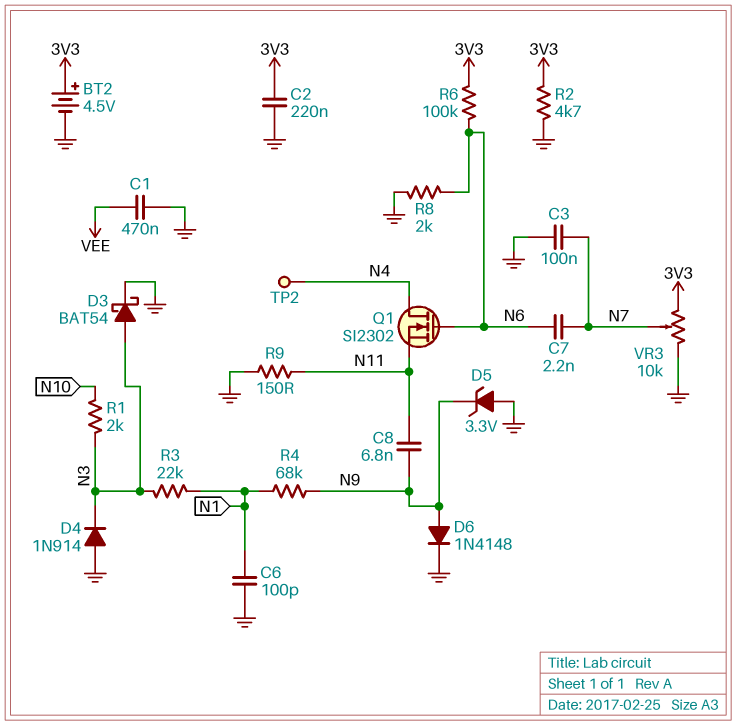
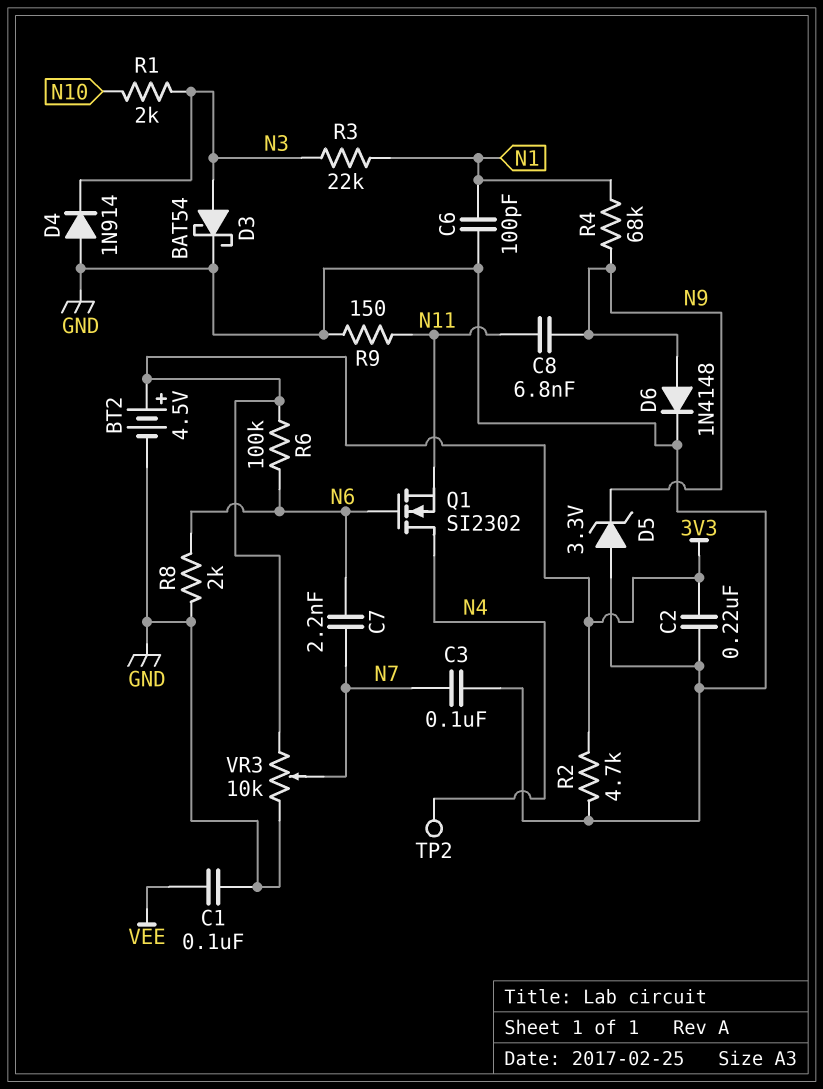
C1: 470nF (GND, VEE) -> 100nF (GND, VEE)

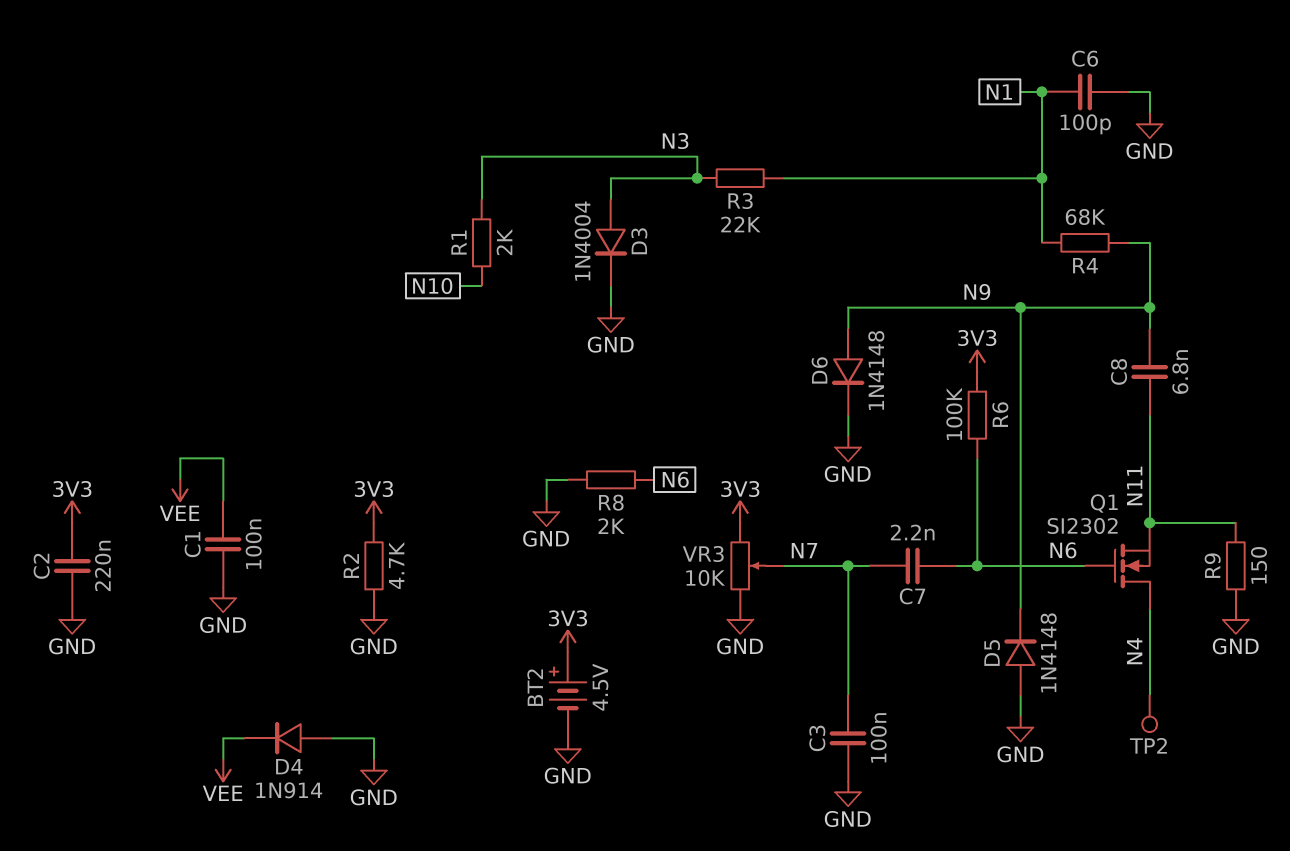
D3: schottky BAT54 (A N3, K GND) -> diode 1N4004 (A N3, K GND)
D4: diode 1N914 (A GND, K N3) -> diode 1N914 (A GND, K VEE)
D5: zener 3.3V (A GND, K N9) -> diode 1N4148 (A GND, K N9)

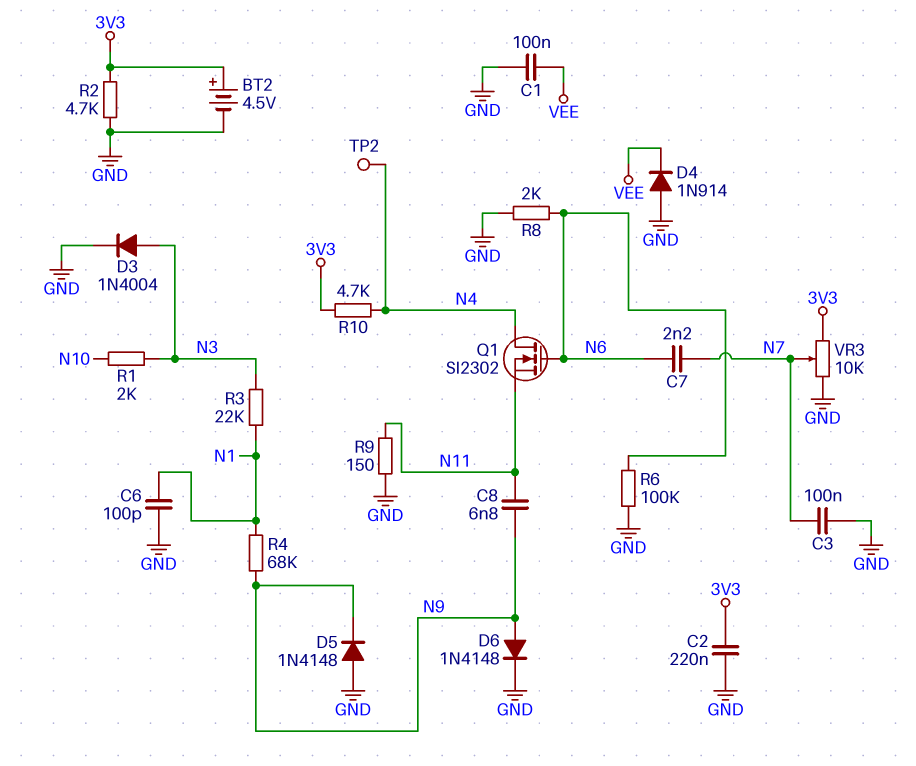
R6: 100k (3V3, N6) -> 100k (GND, N6)
R10: none -> 4.7k (3V3, N4)

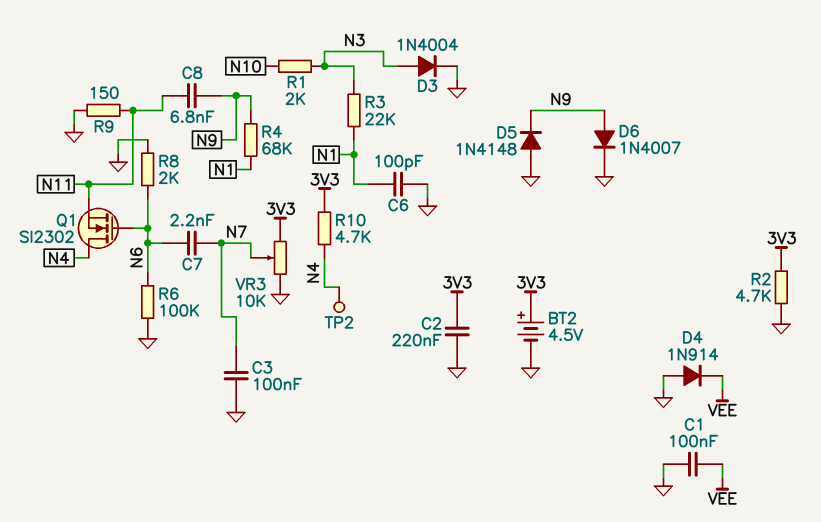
D6: diode 1N4148 (A N9, K GND) -> diode 1N4007 (A N9, K GND)

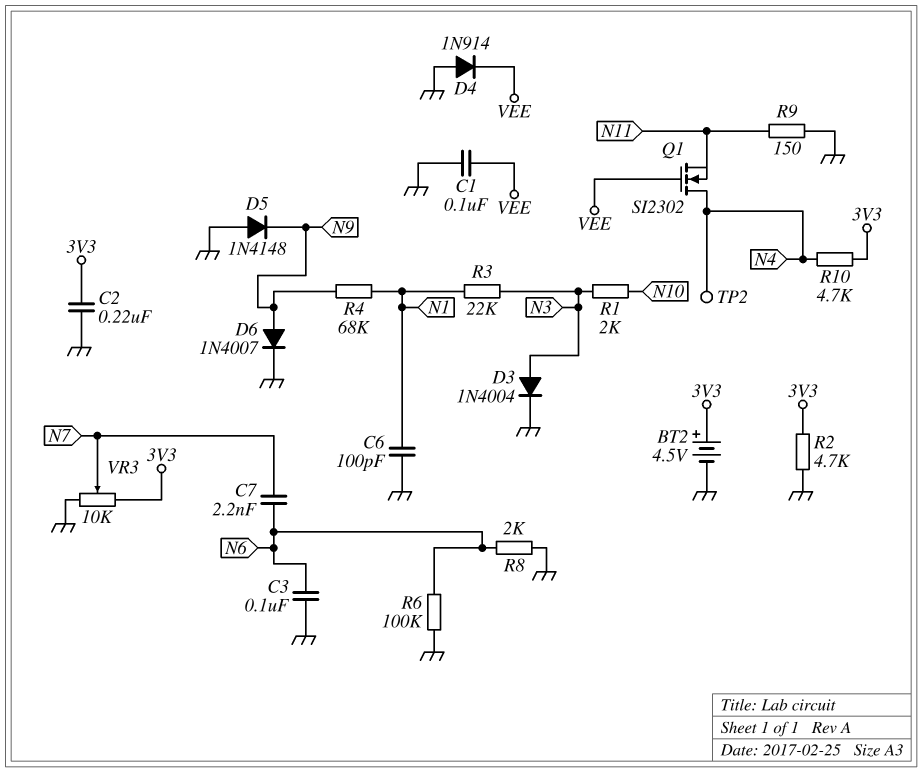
C3: 100nF (GND, N7) -> 100nF (GND, N6)
C8: 6.8nF (N9, N11) -> none
Q1: NMOS SI2302 (G N6, D N4, S N11) -> NMOS SI2302 (G VEE, D N4, S N11)

